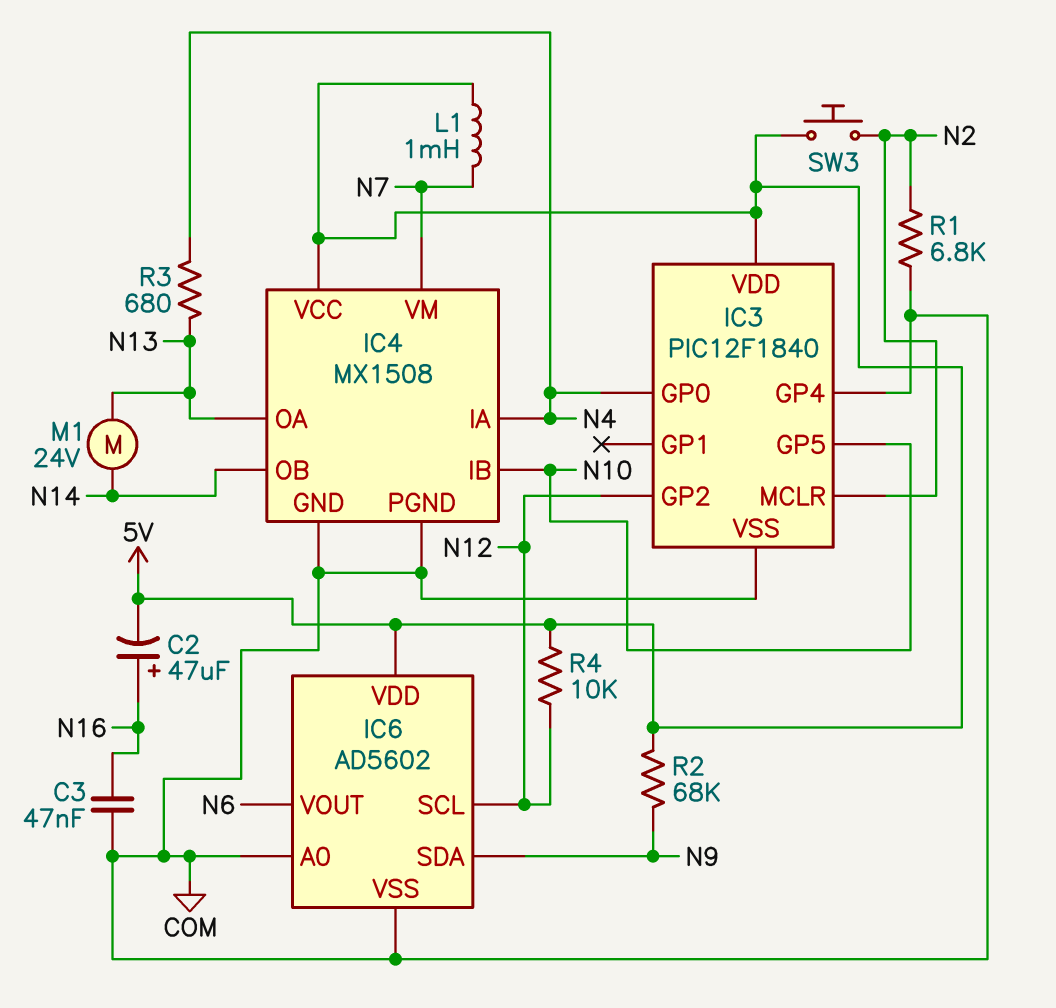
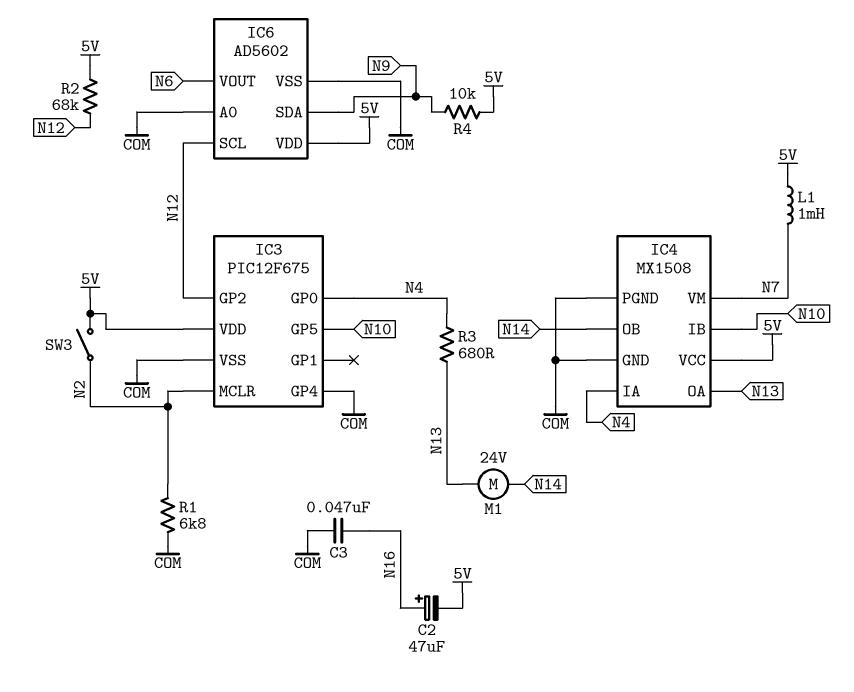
IC3: PIC12F1840 -> PIC12F675
R2: 68k (5V, N9) -> 68k (5V, N12)
R4: 10k (5V, N12) -> 10k (5V, N9)
SW3: button (5V, N2) -> switch (5V, N2)

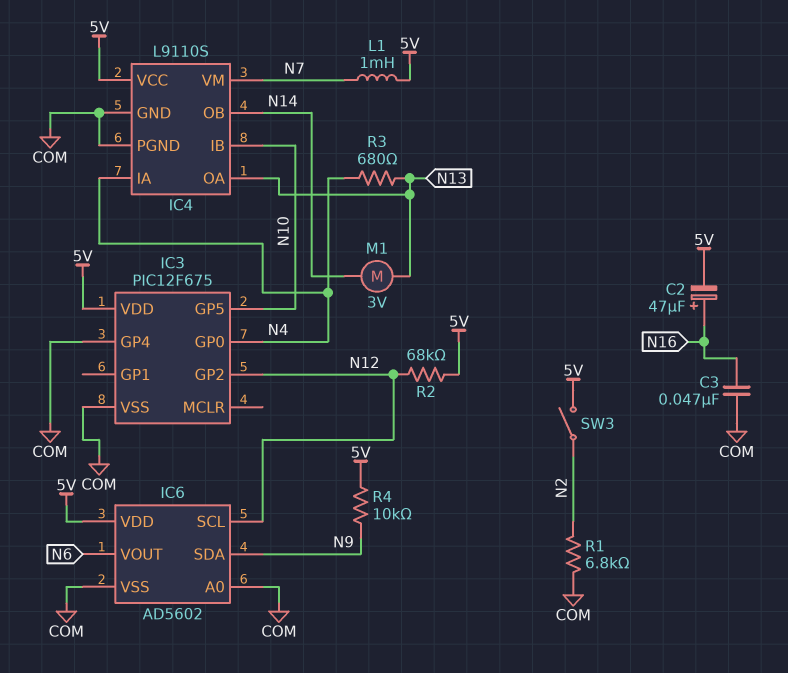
IC3 pin MCLR: N2 -> none
IC4: MX1508 -> L9110S
M1: motor 24V (N13, N14) -> motor 3V (N13, N14)

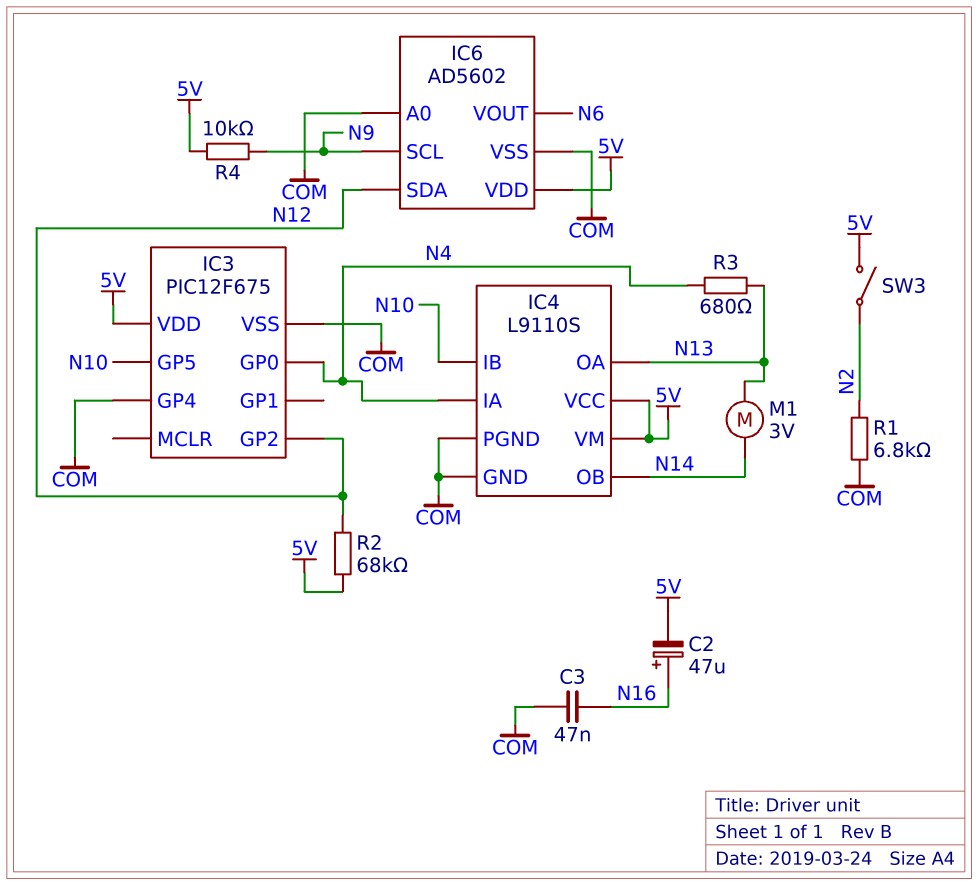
IC4 pin VM: N7 -> 5V
IC6 pin SCL: N12 -> N9
IC6 pin SDA: N9 -> N12
L1: 1mH (5V, N7) -> none

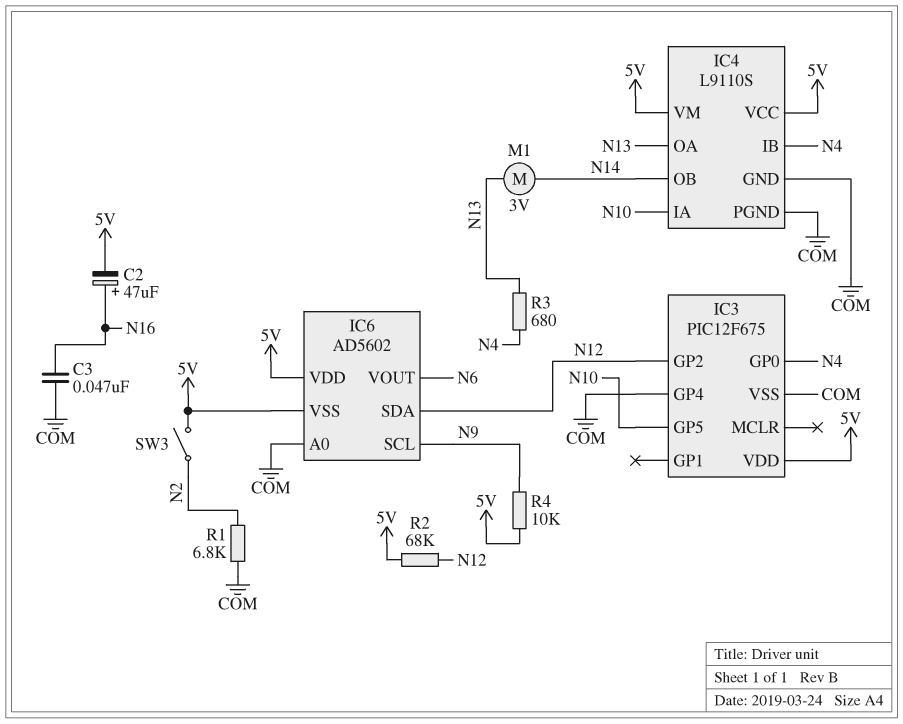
IC4 pin IA: N4 -> N10
IC4 pin IB: N10 -> N4
IC6 pin VSS: COM -> 5V

